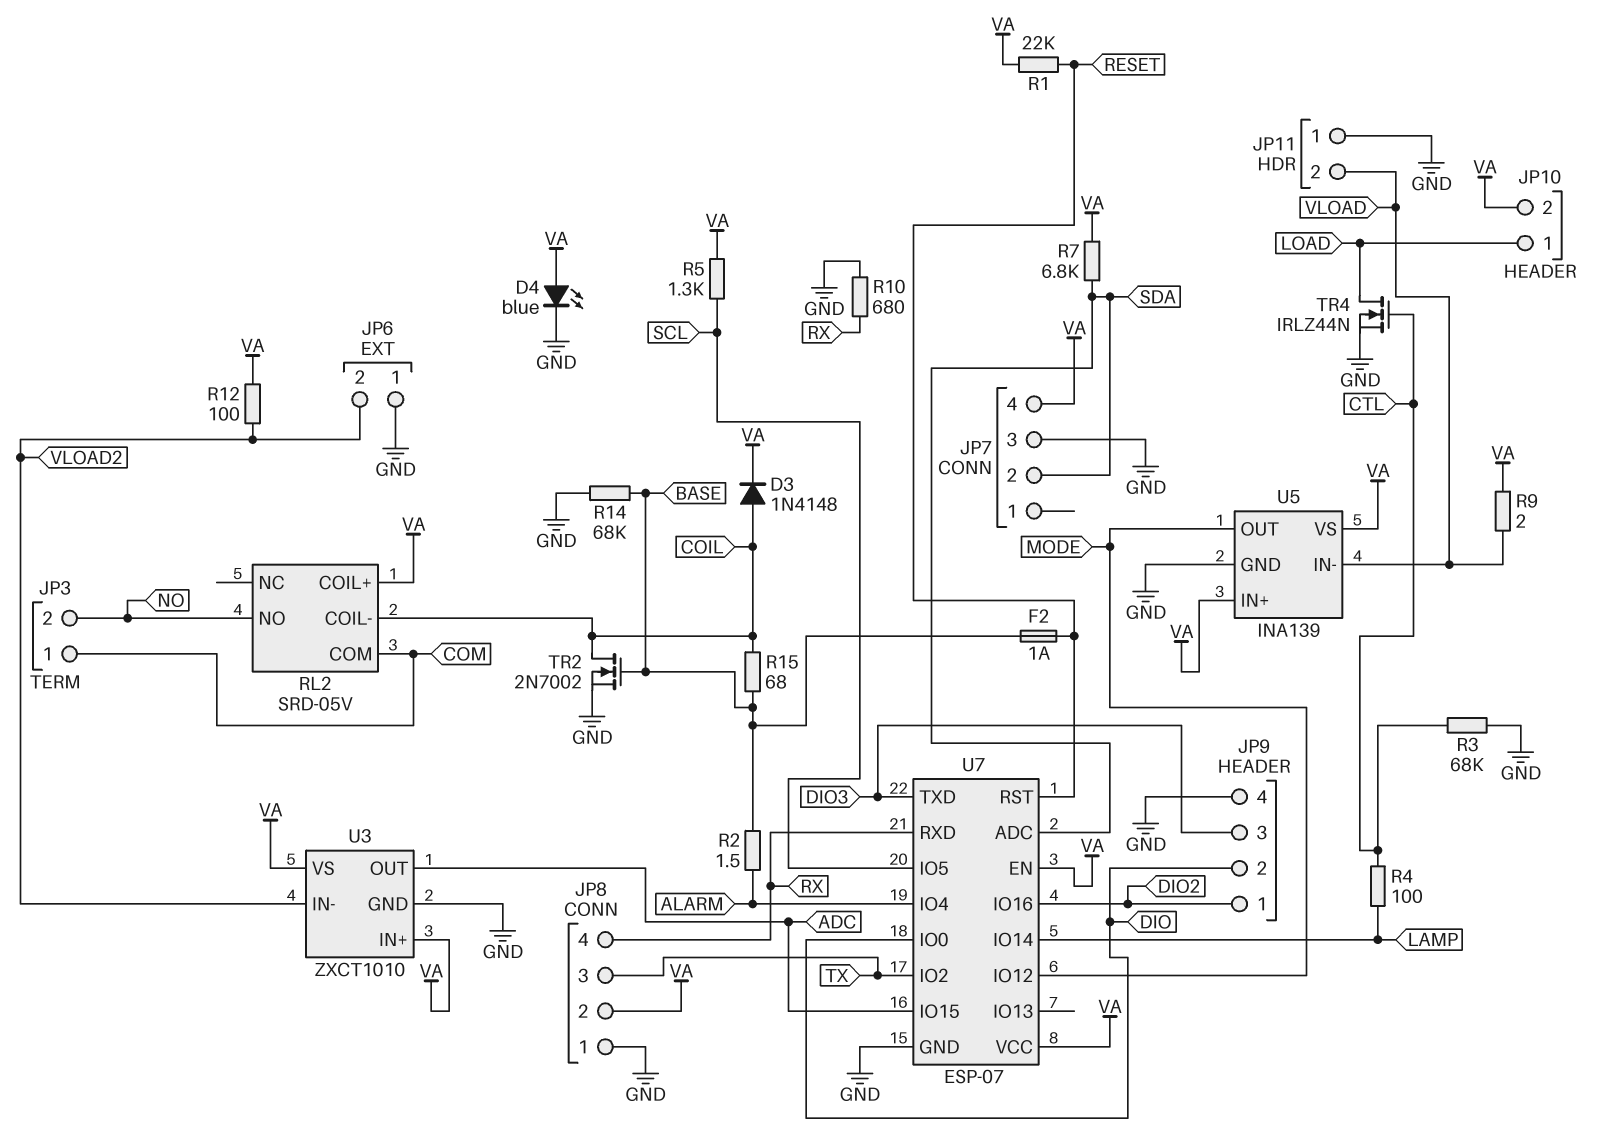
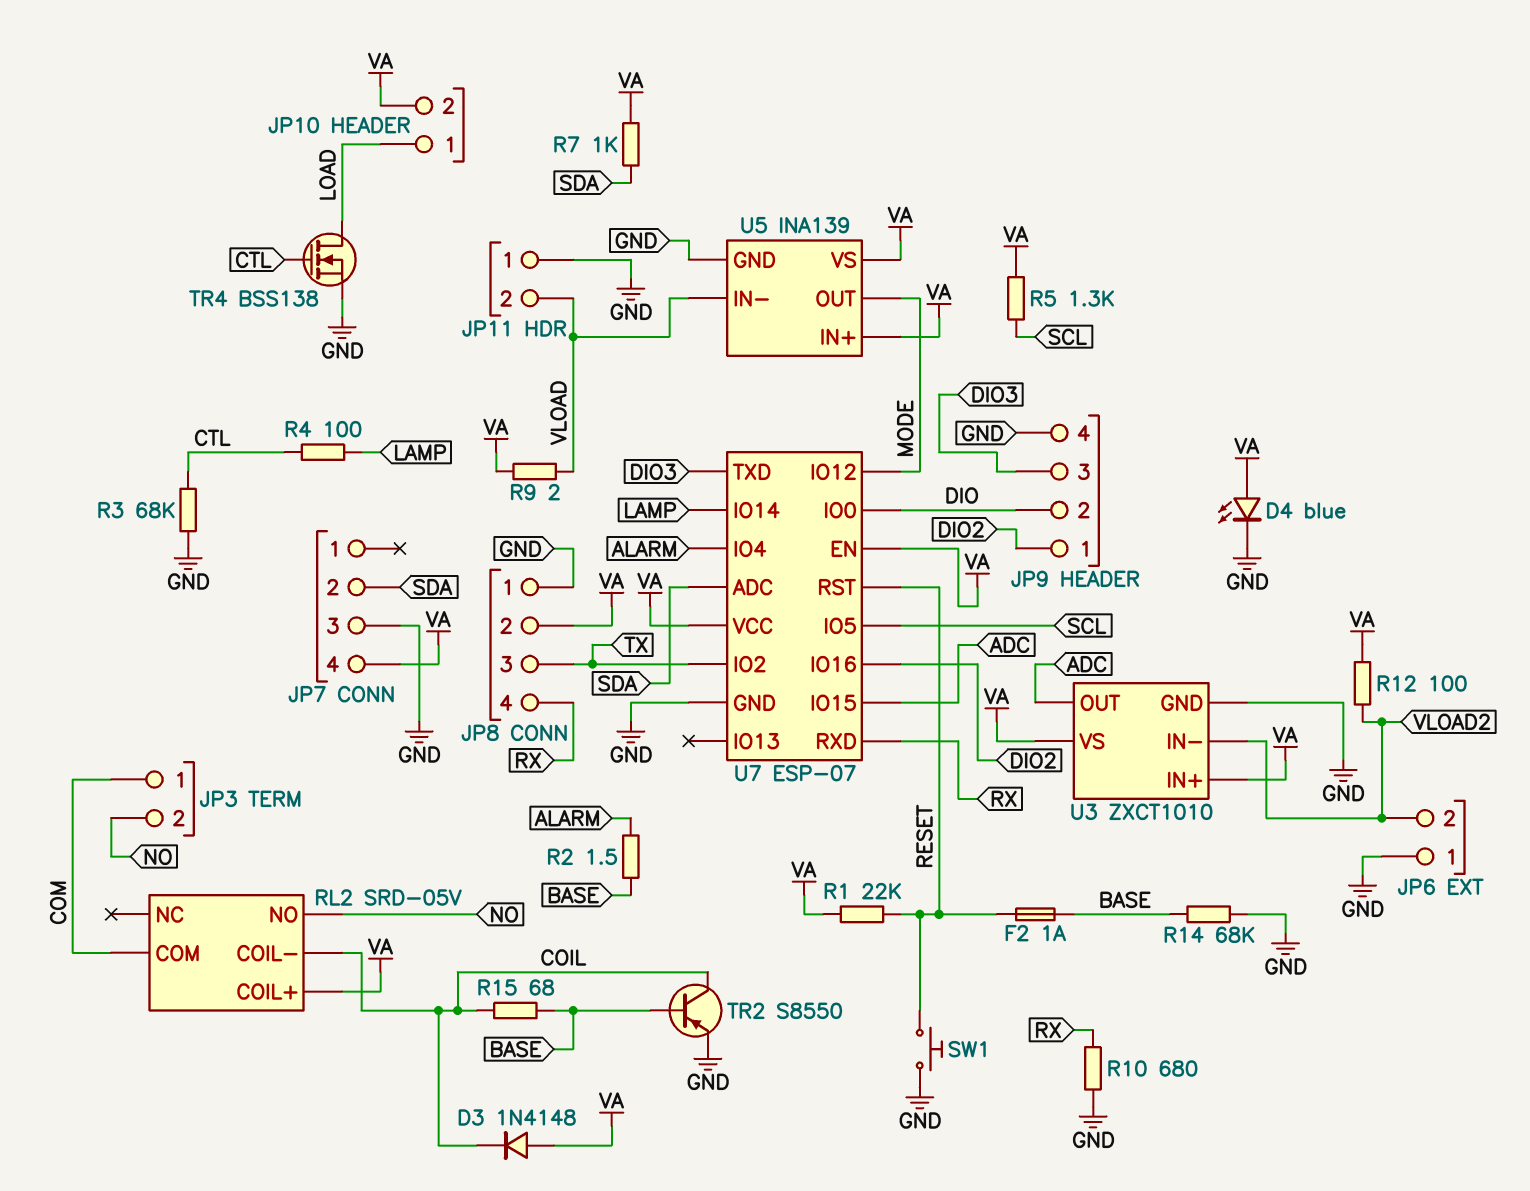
D3: diode 1N4148 (A COIL, K VA) -> diode 1N4148 (A VA, K COIL)
R7: 6.8k (SDA, VA) -> 1k (SDA, VA)
SW1: none -> button (GND, RESET)
TR2: NMOS 2N7002 (G BASE, D COIL, S GND) -> PNP S8550 (B BASE, C COIL, E GND)
TR4: NMOS IRLZ44N (G CTL, D LOAD, S GND) -> NMOS BSS138 (G CTL, D LOAD, S GND)

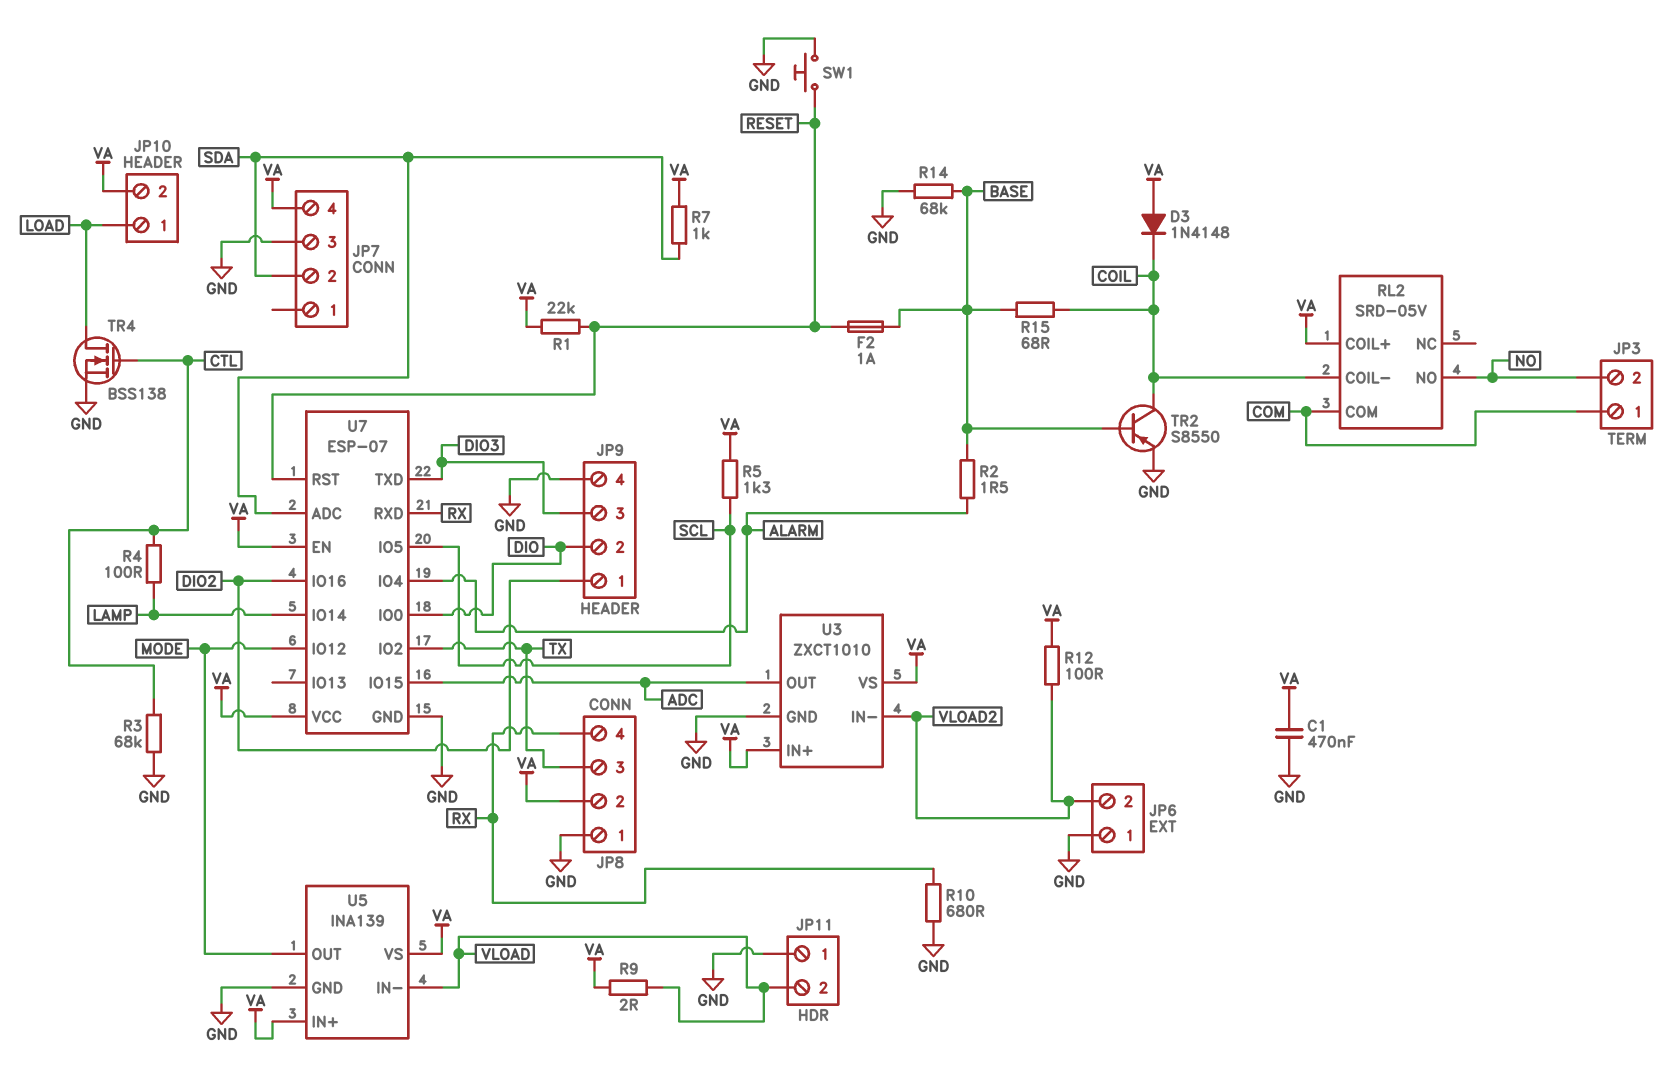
C1: none -> 470nF (GND, VA)
D4: LED blue (A VA, K GND) -> none

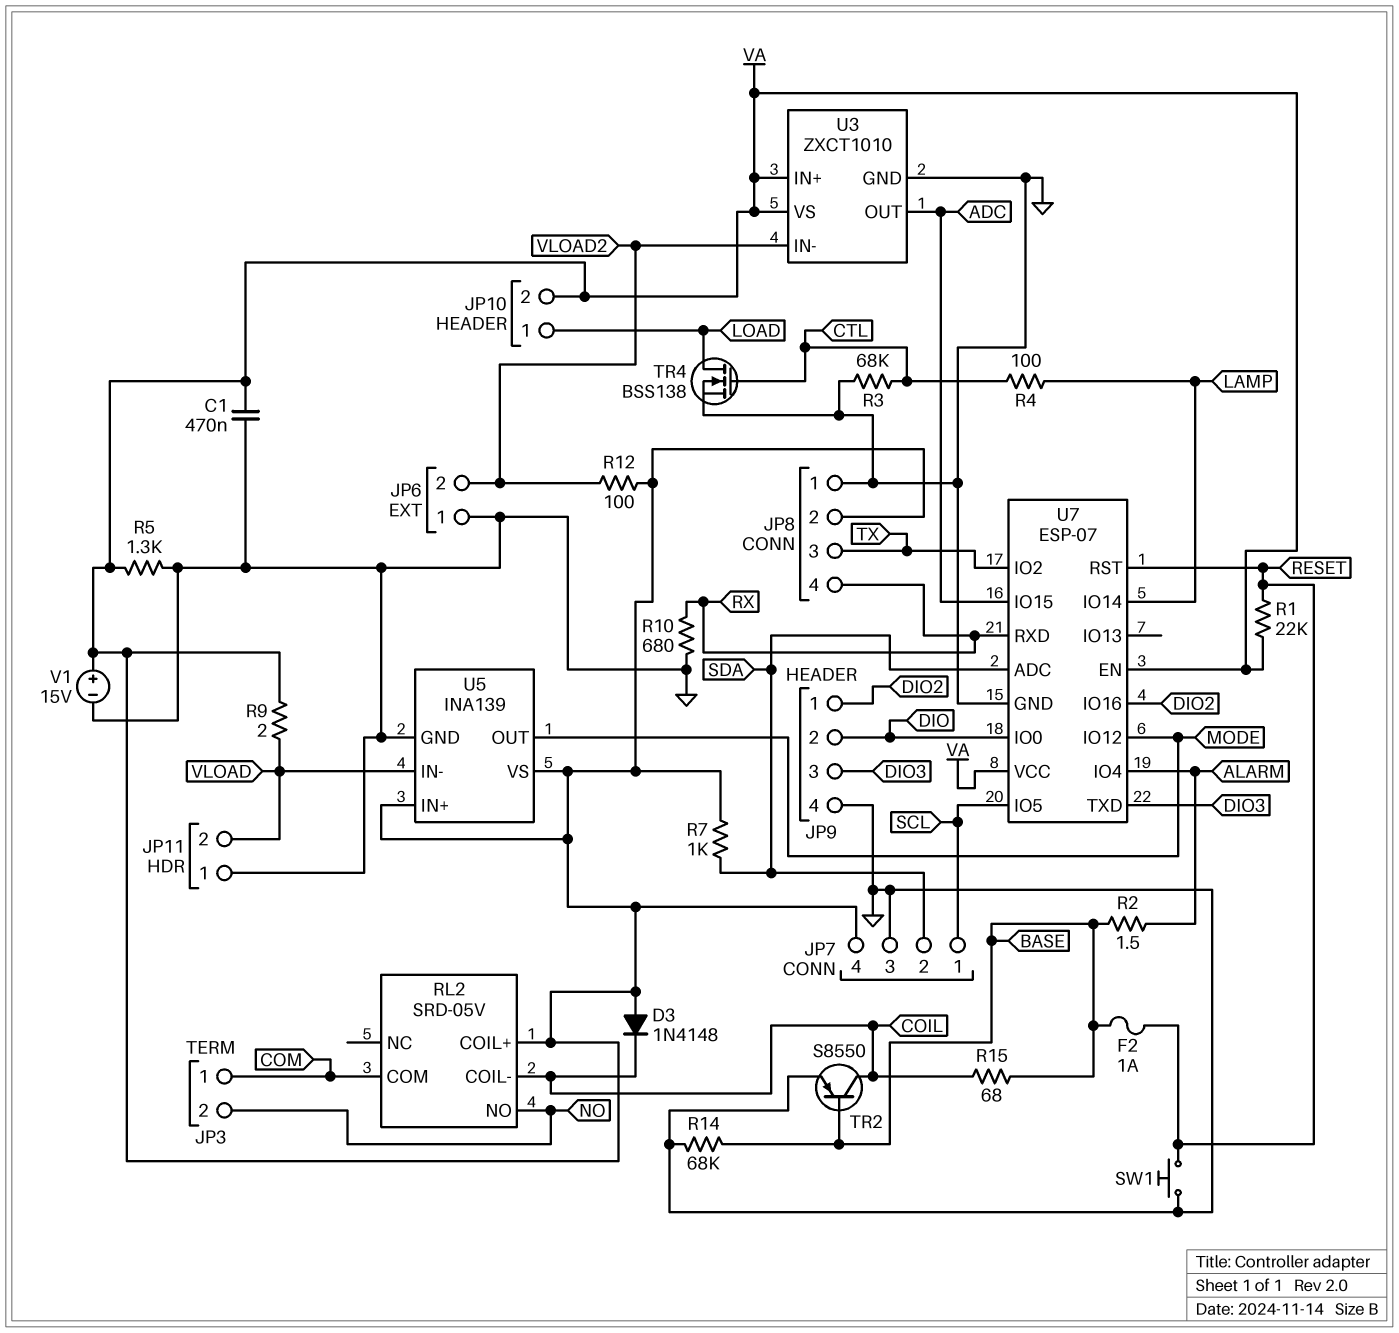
JP7 pin 1: none -> SCL
R5: 1.3k (SCL, VA) -> 1.3k (GND, VA)
V1: none -> 15V (plus VA, minus GND)

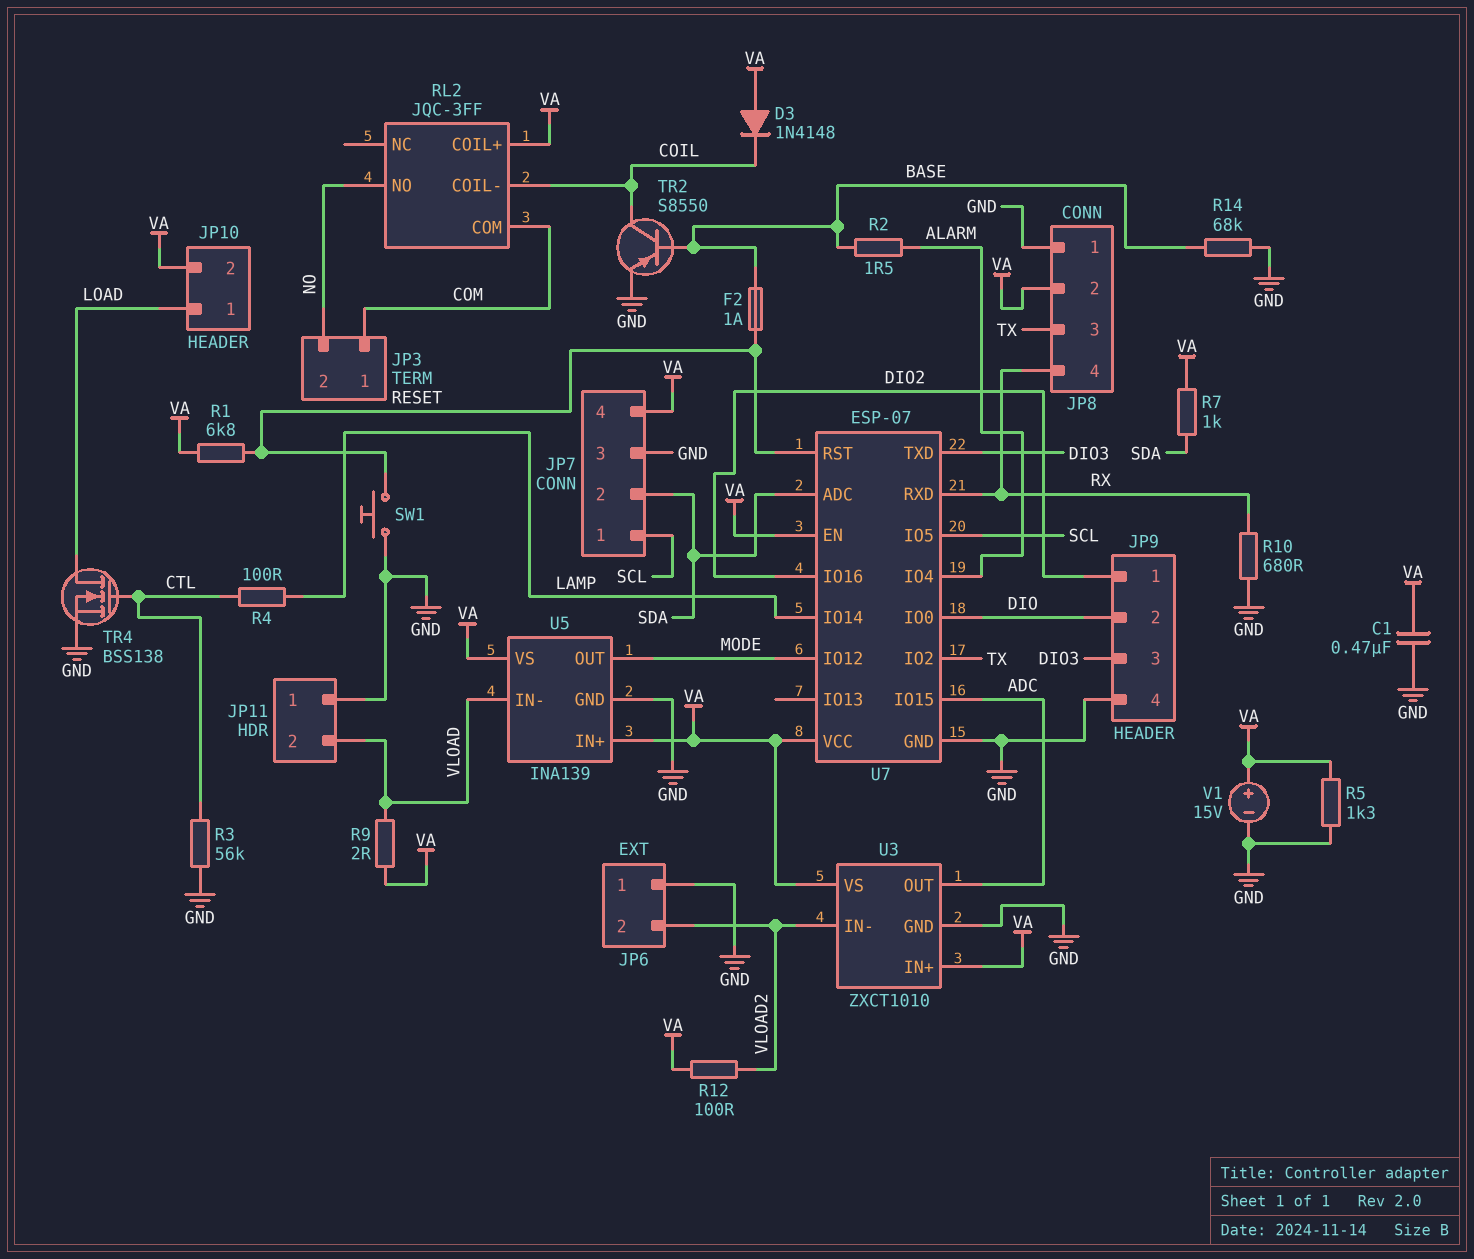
R1: 22k (RESET, VA) -> 6.8k (RESET, VA)
R3: 68k (CTL, GND) -> 56k (CTL, GND)
R15: 68 (BASE, COIL) -> none
RL2: SRD-05V -> JQC-3FF

